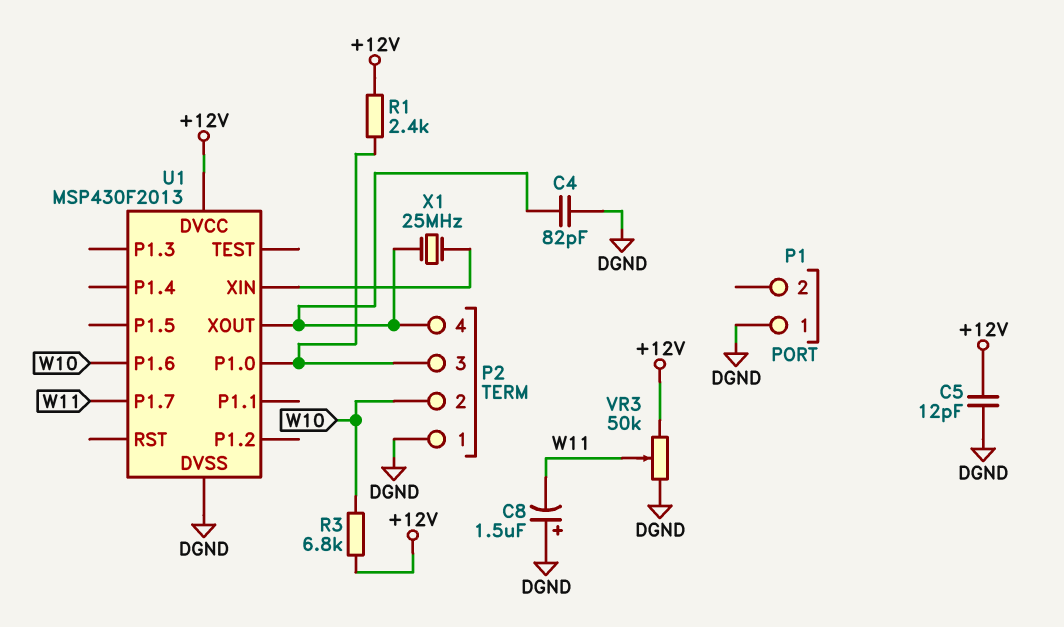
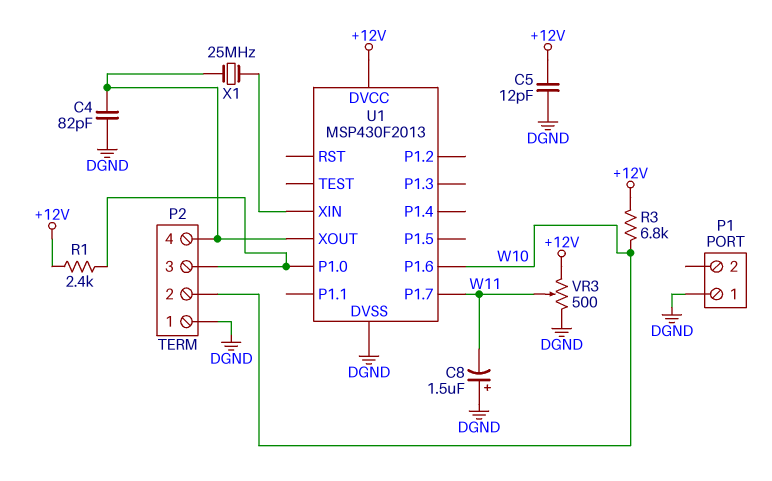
VR3: 50k (+12V, DGND, wiper W11) -> 500 (+12V, DGND, wiper W11)

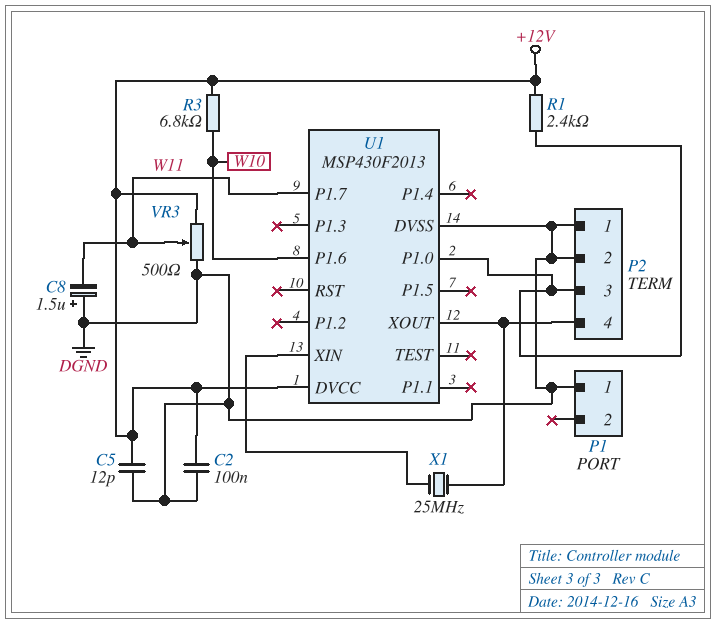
C2: none -> 100nF (+12V, DGND)
C4: 82pF (DGND, P2/4) -> none
P2 pin 2: W10 -> DGND

